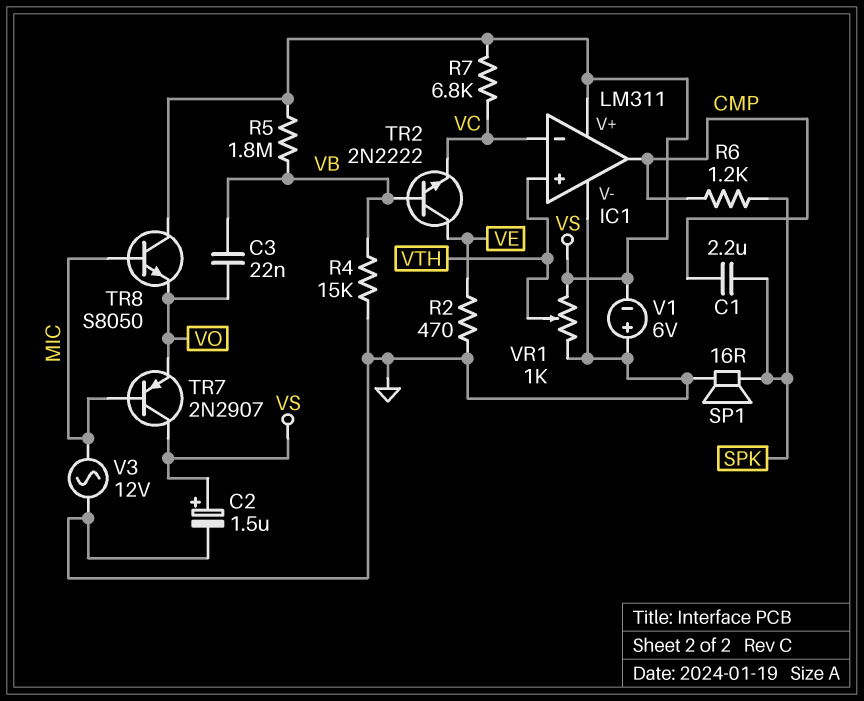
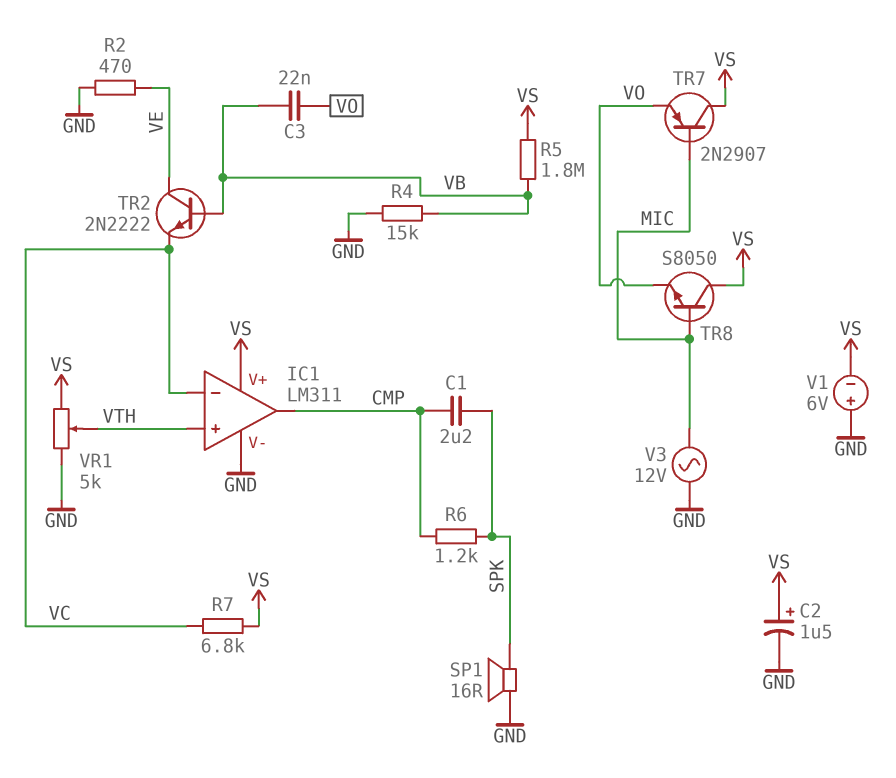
VR1: 1k (GND, VS, wiper VTH) -> 5k (GND, VS, wiper VTH)

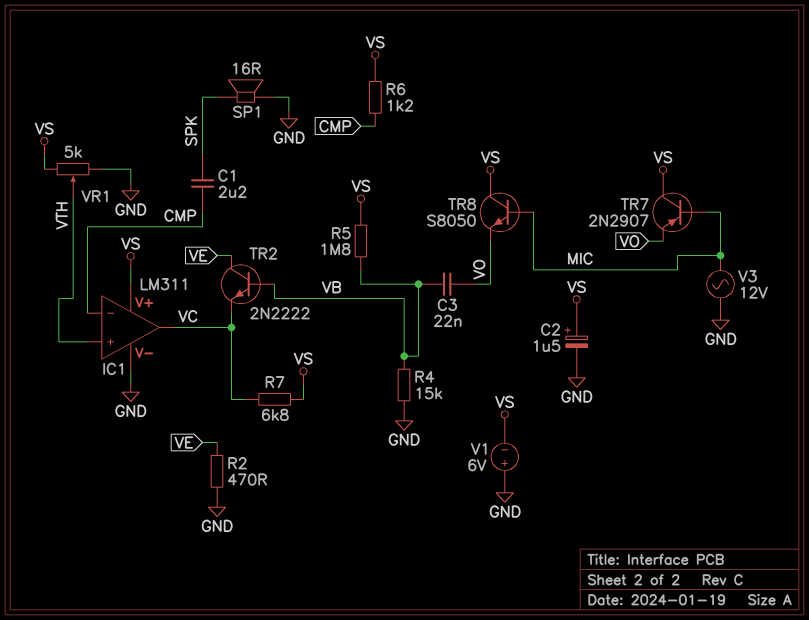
IC1 pin in-: VC -> CMP
IC1 pin out: CMP -> VC
R6: 1.2k (CMP, SPK) -> 1.2k (CMP, VS)

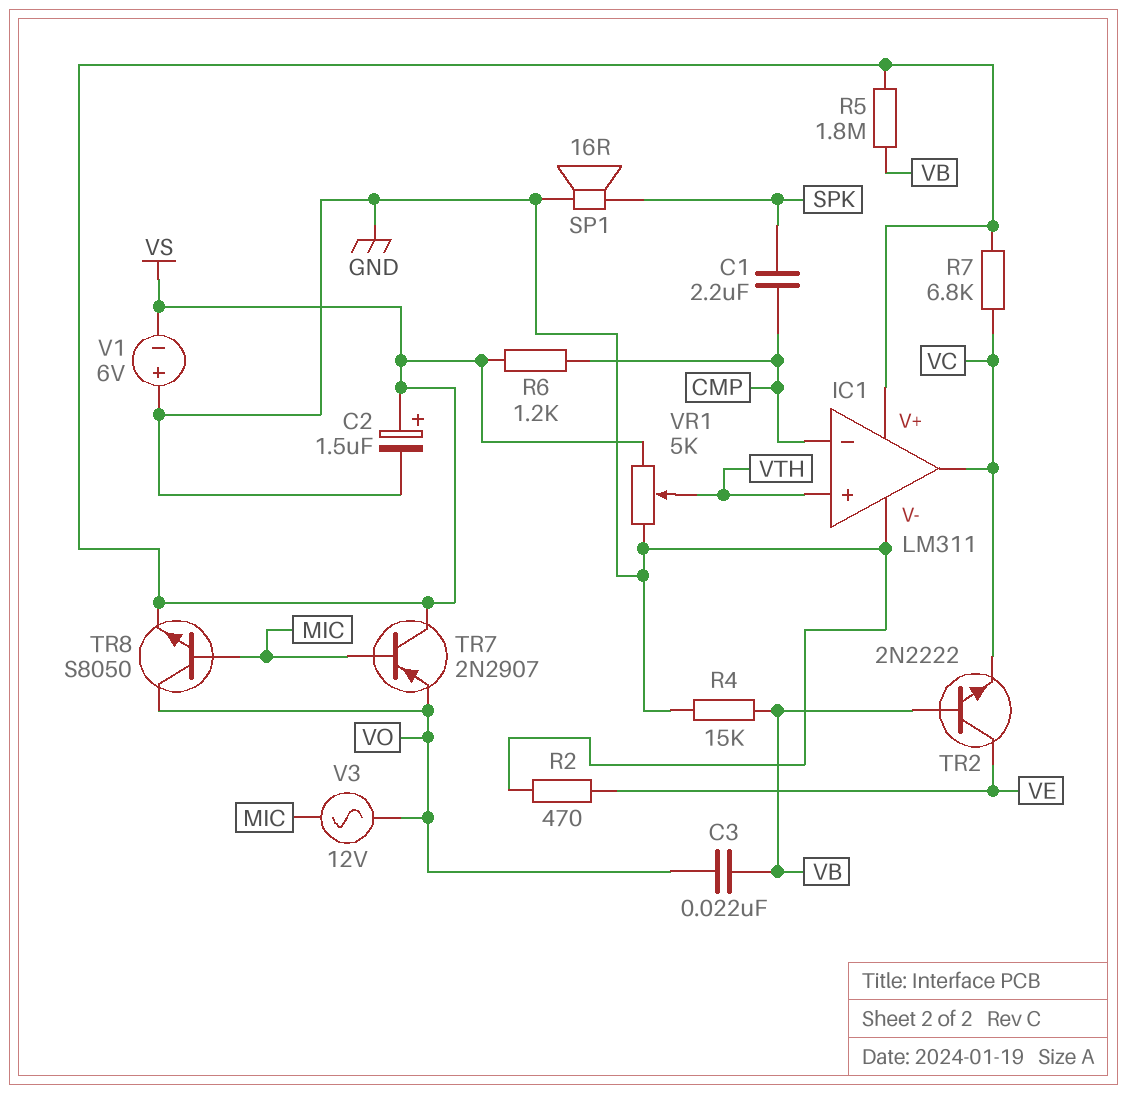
TR8: NPN S8050 (B MIC, C VS, E VO) -> NPN S8050 (B MIC, C VO, E VS)
V3: AC 12V (GND, MIC) -> AC 12V (MIC, VO)

